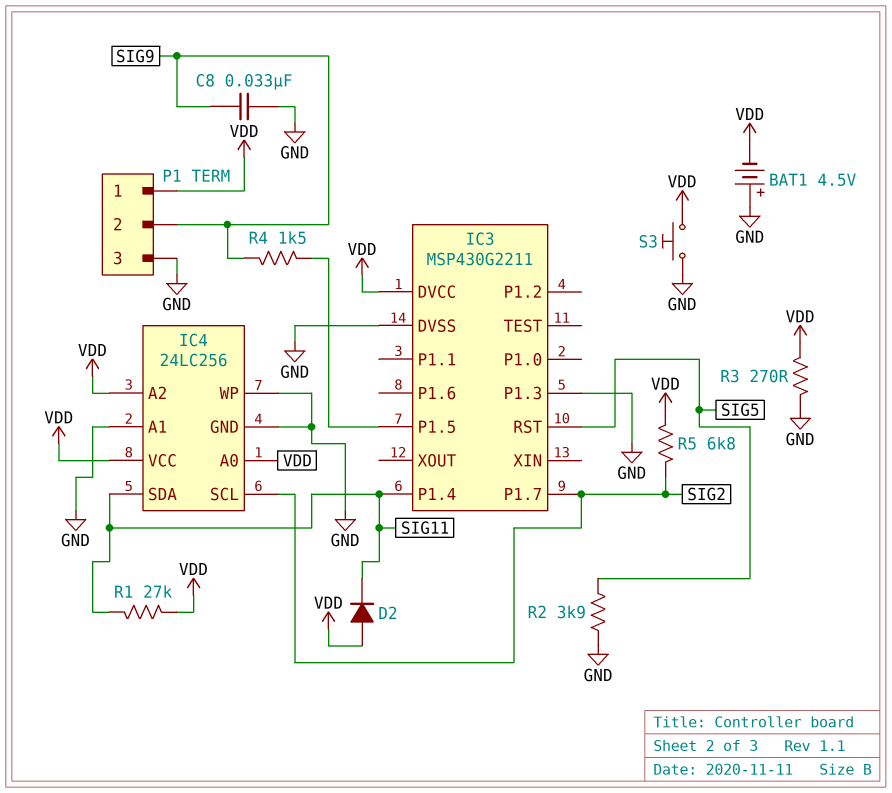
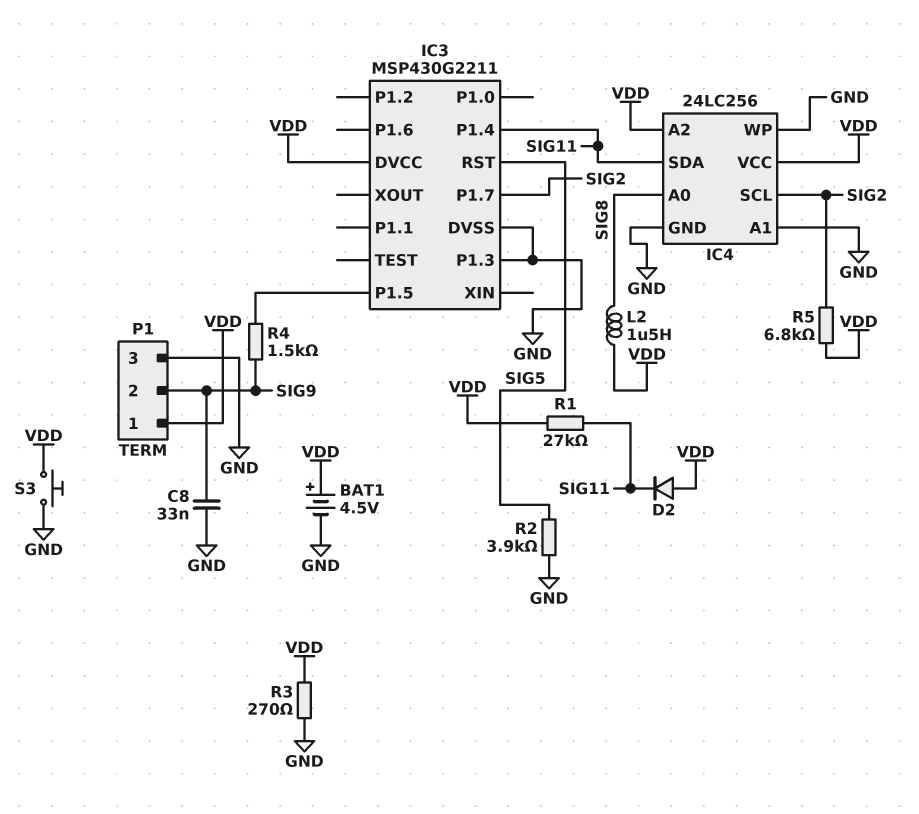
BAT1: 4.5V (plus GND, minus VDD) -> 4.5V (plus VDD, minus GND)
IC4 pin A0: VDD -> SIG8
L2: none -> 1.5uH (SIG8, VDD)

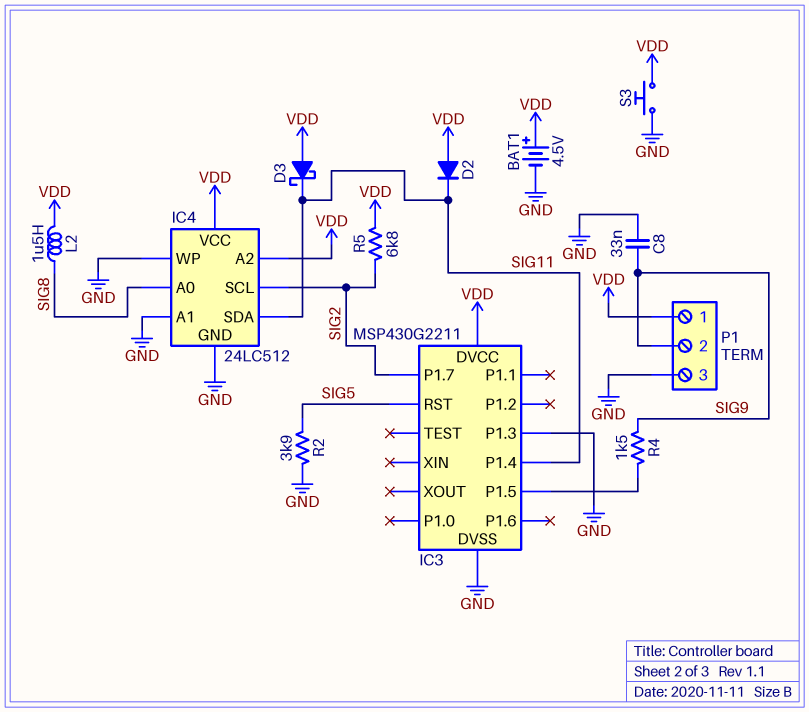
D3: none -> schottky (A VDD, K SIG11)
IC4: 24LC256 -> 24LC512
R1: 27k (SIG11, VDD) -> none
R3: 270 (GND, VDD) -> none

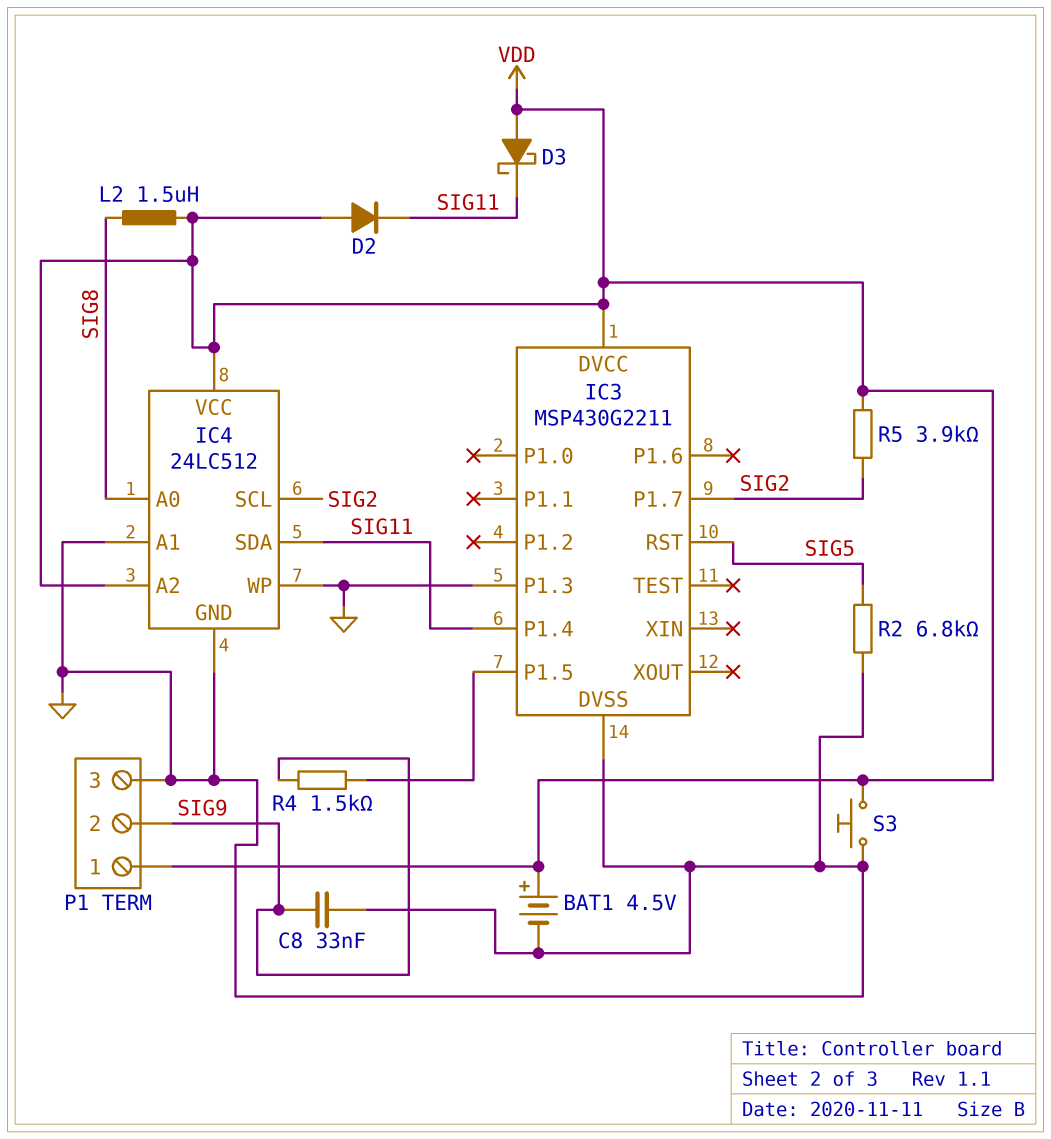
R2: 3.9k (GND, SIG5) -> 6.8k (GND, SIG5)
R5: 6.8k (SIG2, VDD) -> 3.9k (SIG2, VDD)

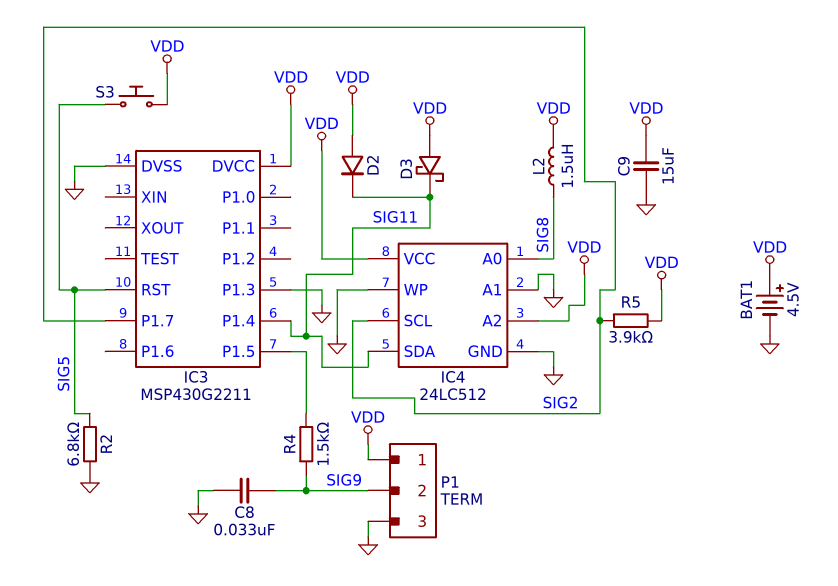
C9: none -> 15uF (GND, VDD)
S3: button (GND, VDD) -> button (SIG5, VDD)

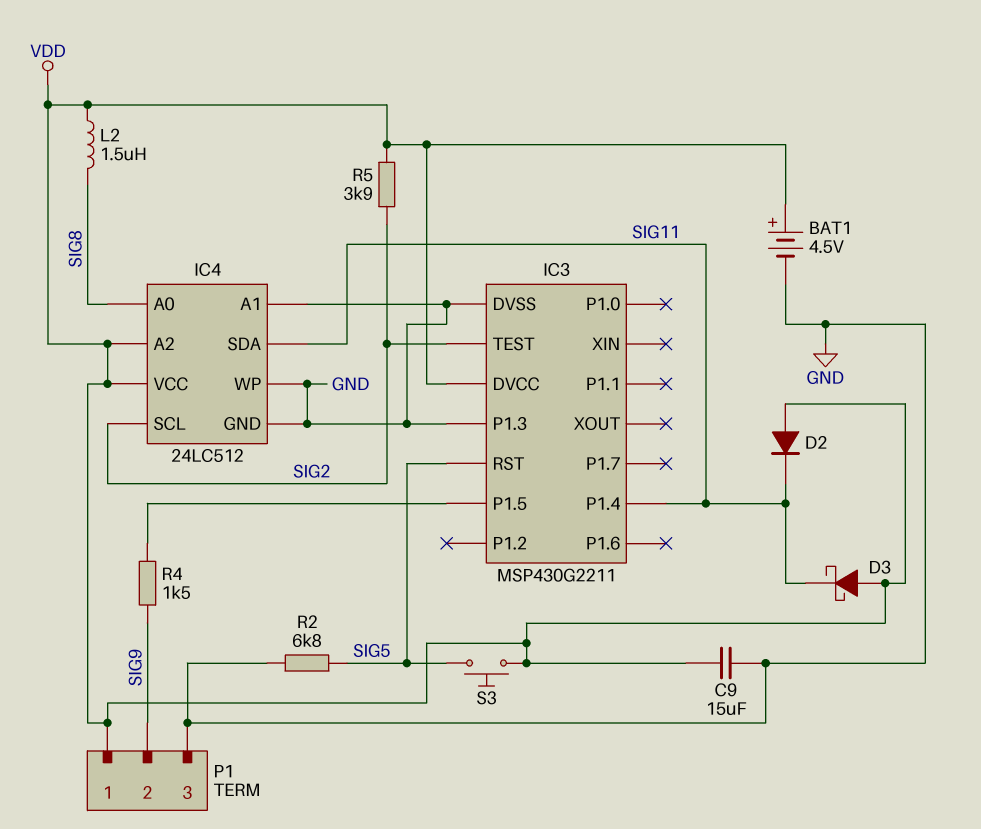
C8: 33nF (GND, SIG9) -> none
IC3 pin P1.7: SIG2 -> none
IC3 pin TEST: none -> SIG2

